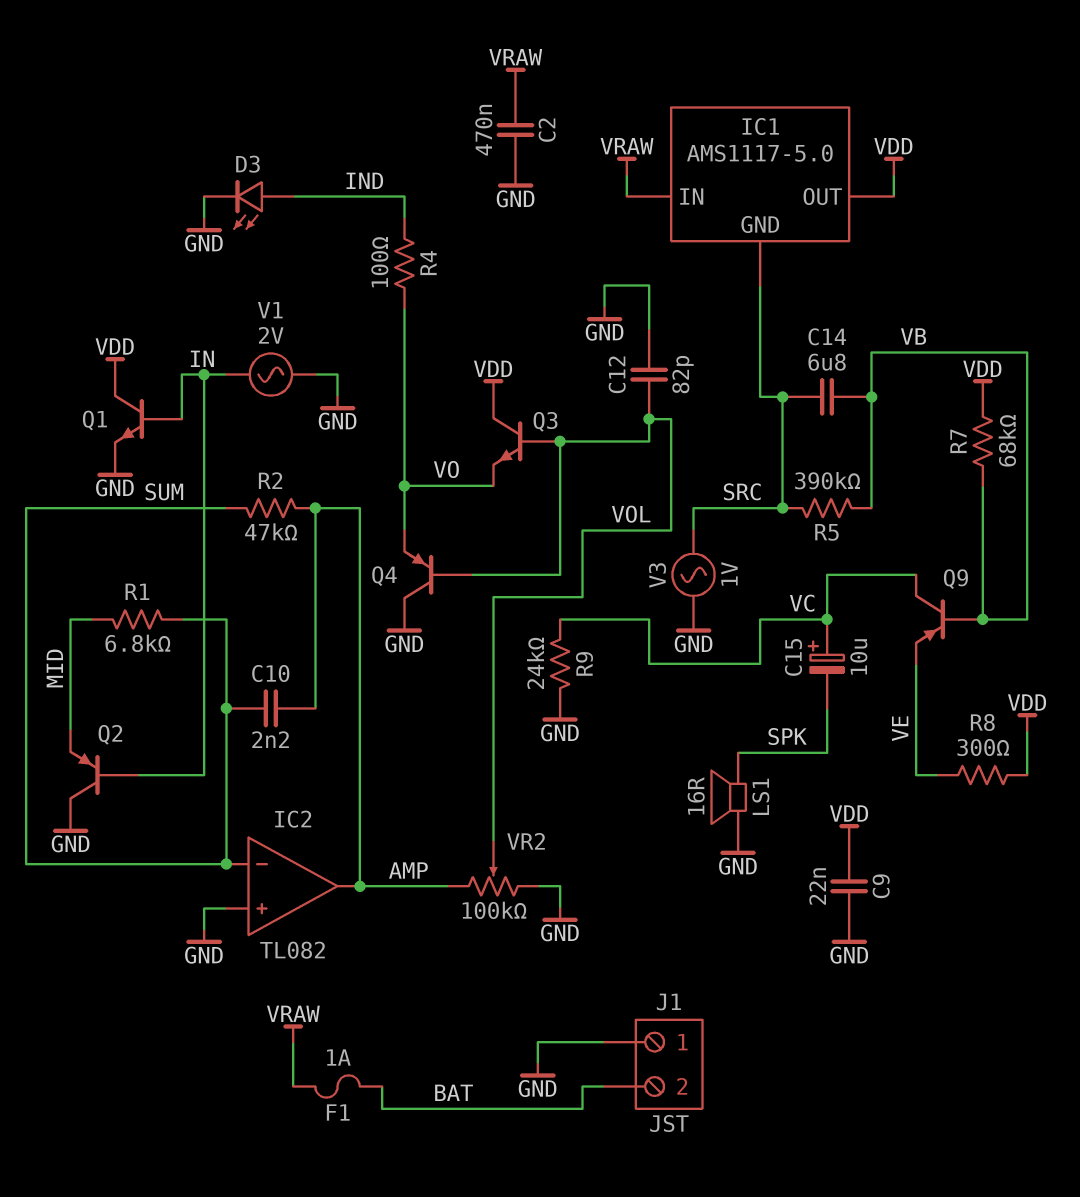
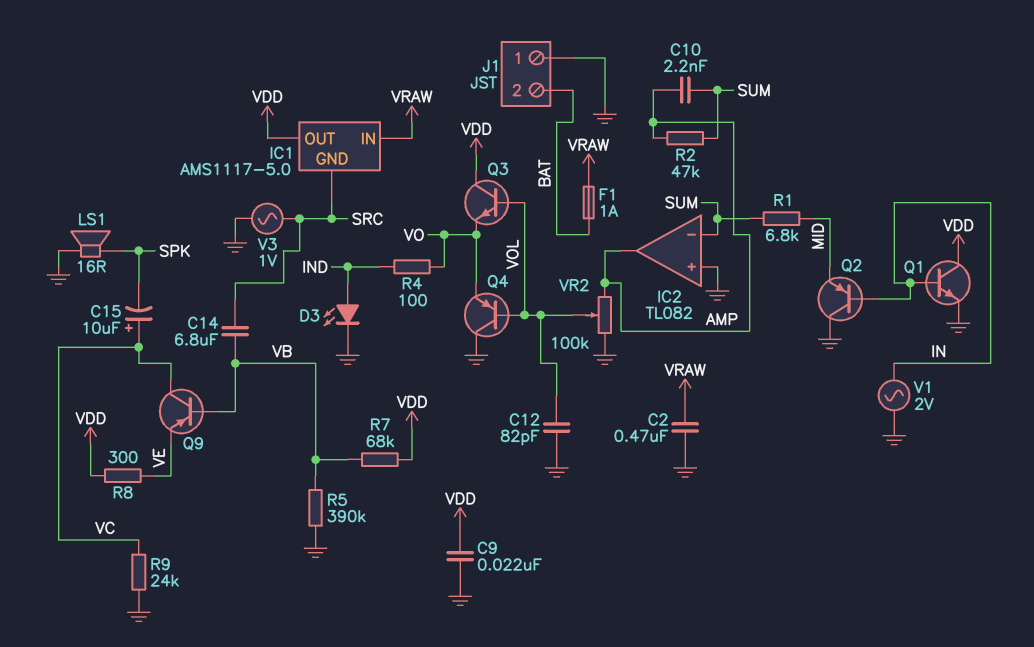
R5: 390k (SRC, VB) -> 390k (GND, VB)

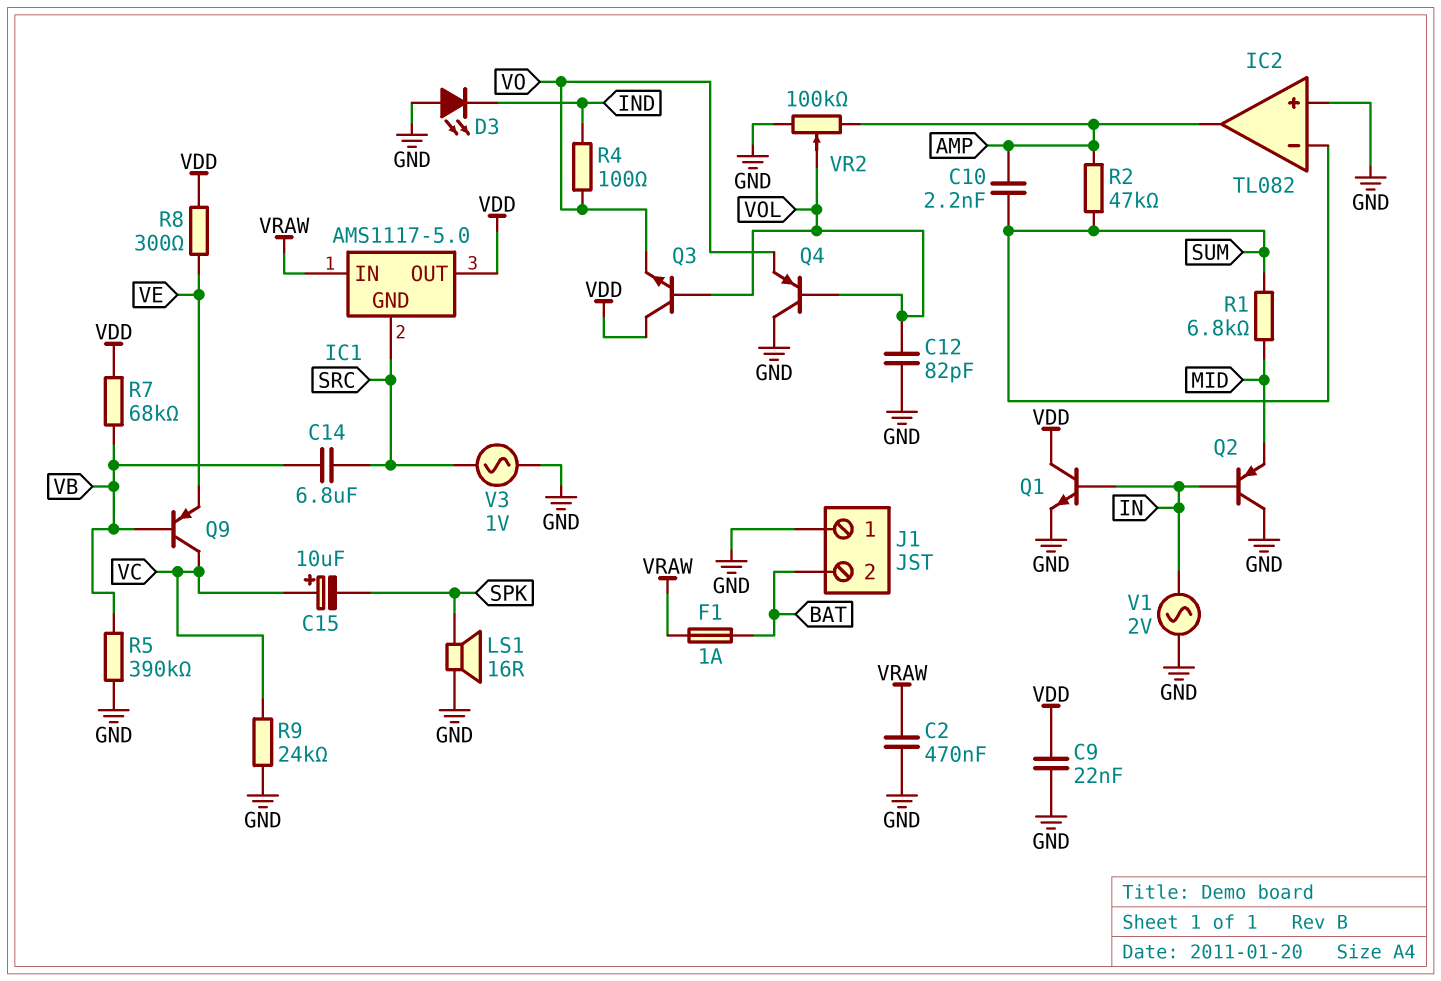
D3: LED (A IND, K GND) -> LED (A GND, K IND)

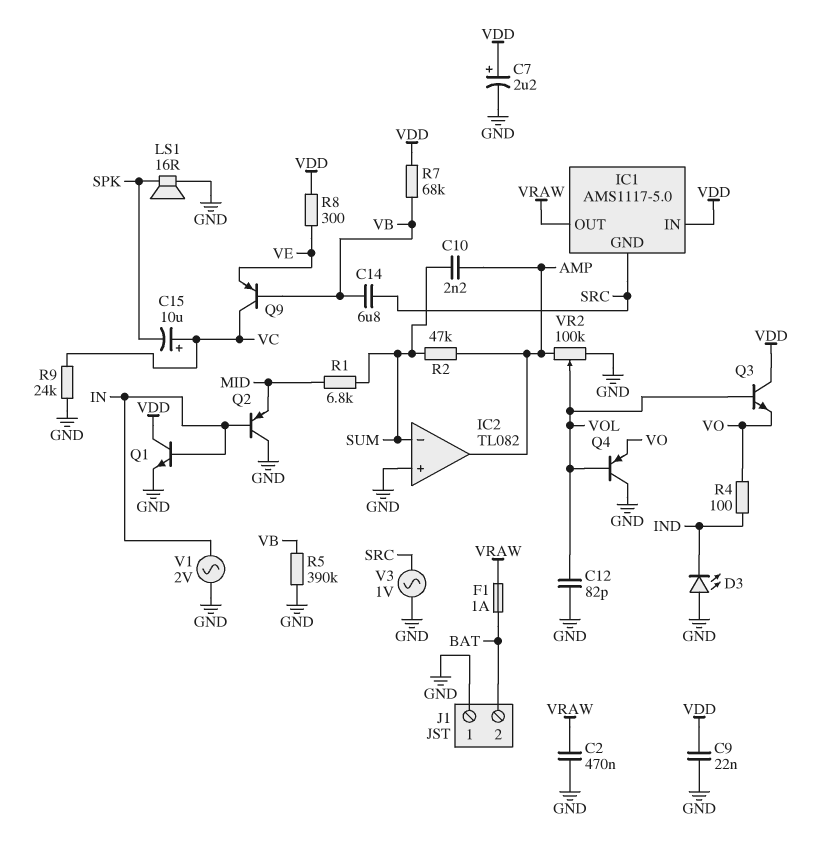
C7: none -> 2.2uF (plus VDD, minus GND)
IC1 pin IN: VRAW -> VDD
IC1 pin OUT: VDD -> VRAW

